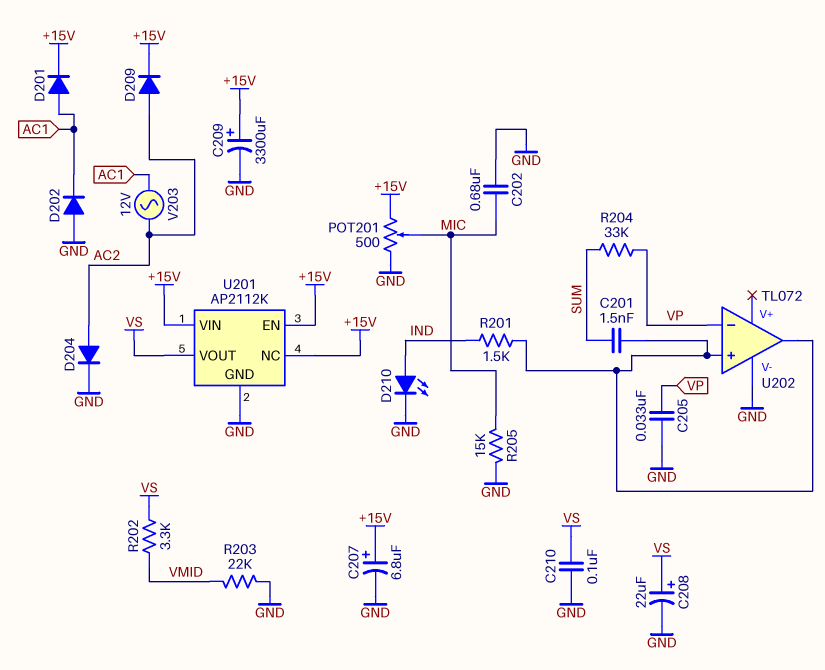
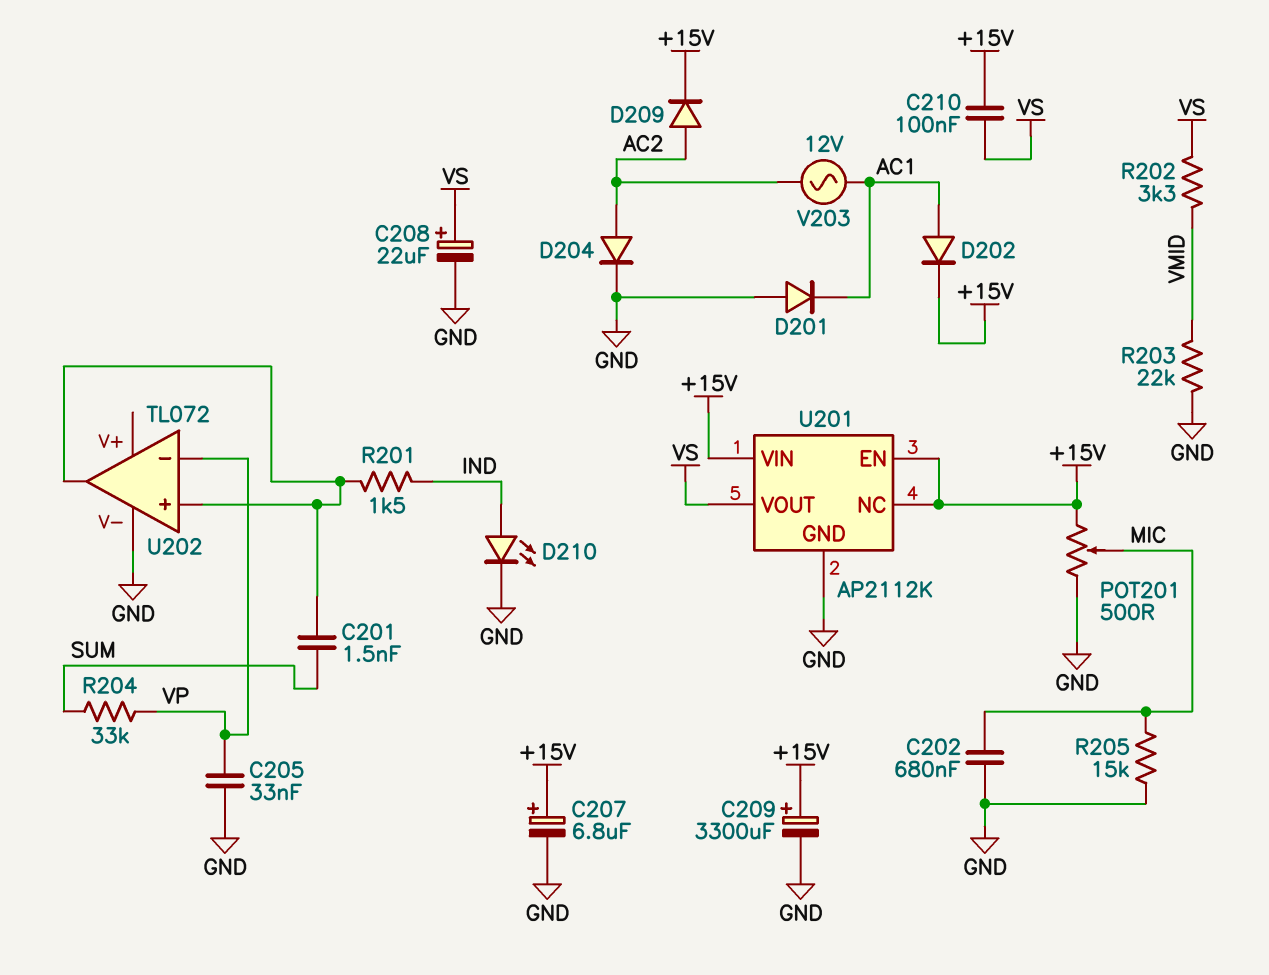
C210: 100nF (GND, VS) -> 100nF (+15V, VS)
D201: diode (A AC1, K +15V) -> diode (A GND, K AC1)
D202: diode (A GND, K AC1) -> diode (A AC1, K +15V)

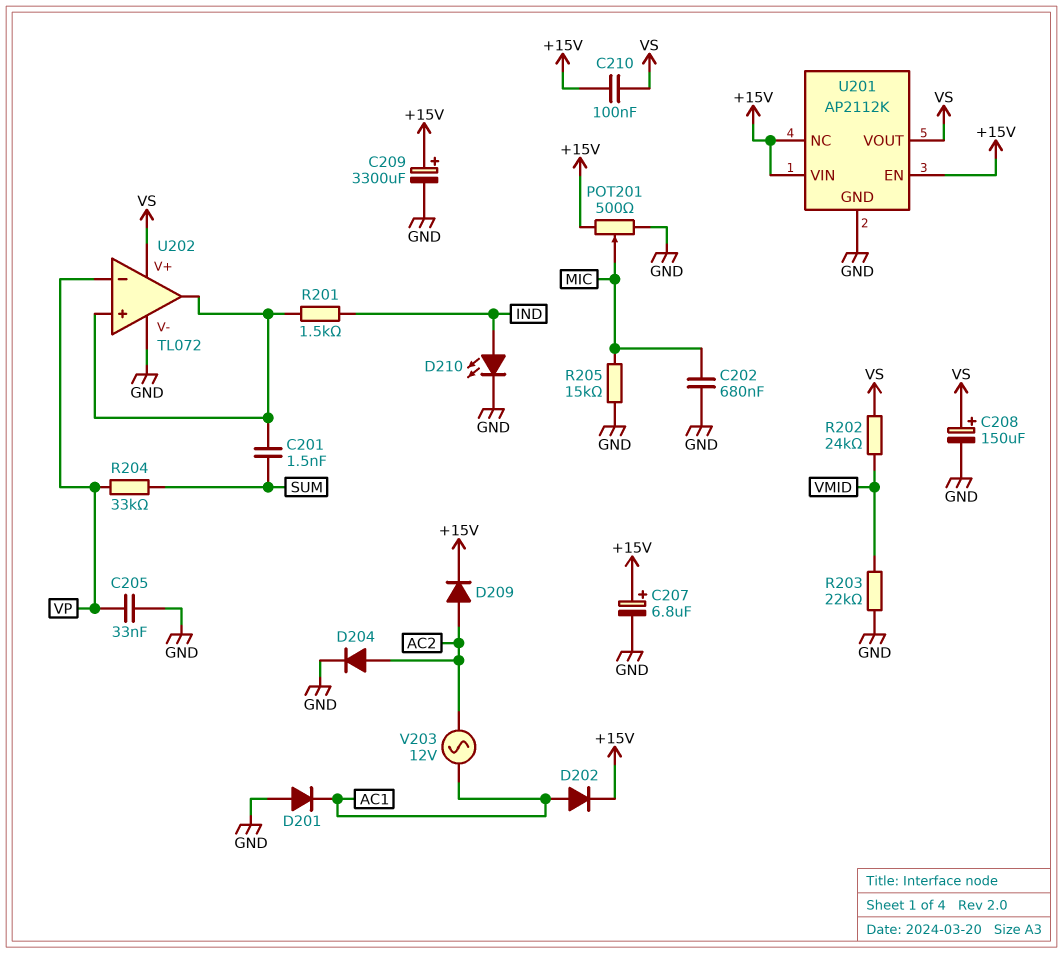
C208: 22uF (plus VS, minus GND) -> 150uF (plus VS, minus GND)
R202: 3.3k (VMID, VS) -> 24k (VMID, VS)
U202 pin V+: none -> VS

